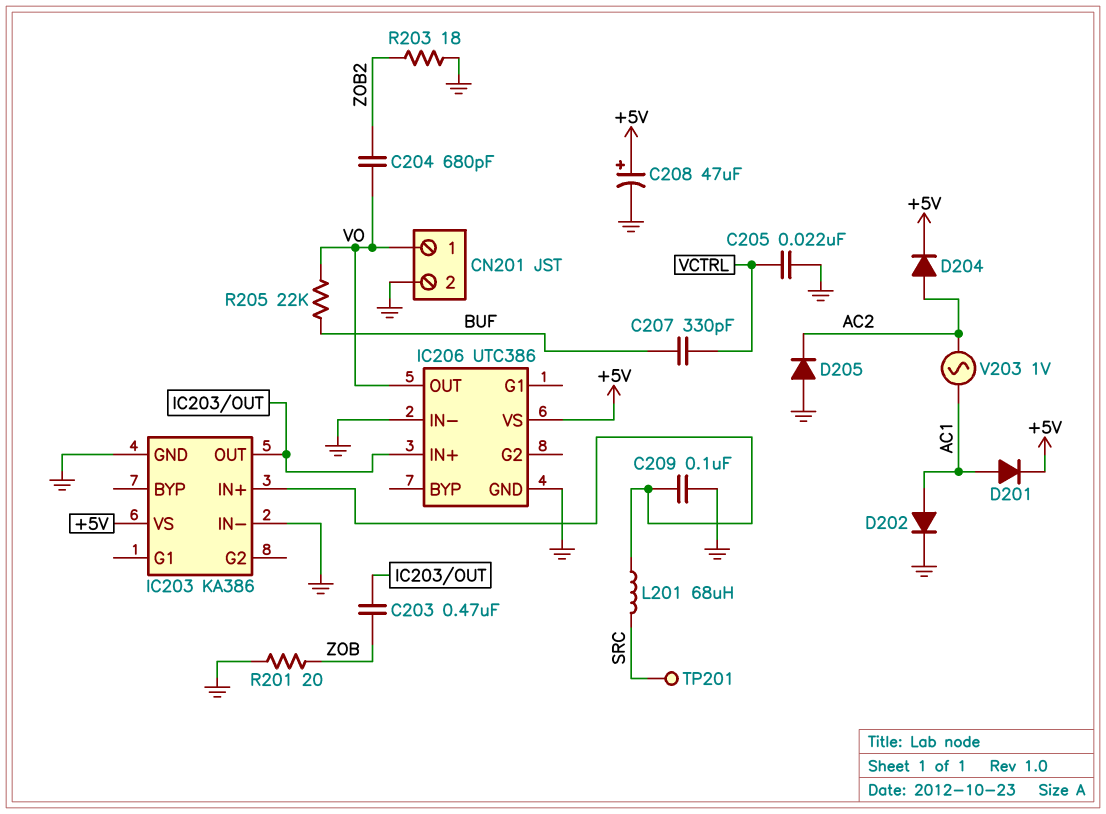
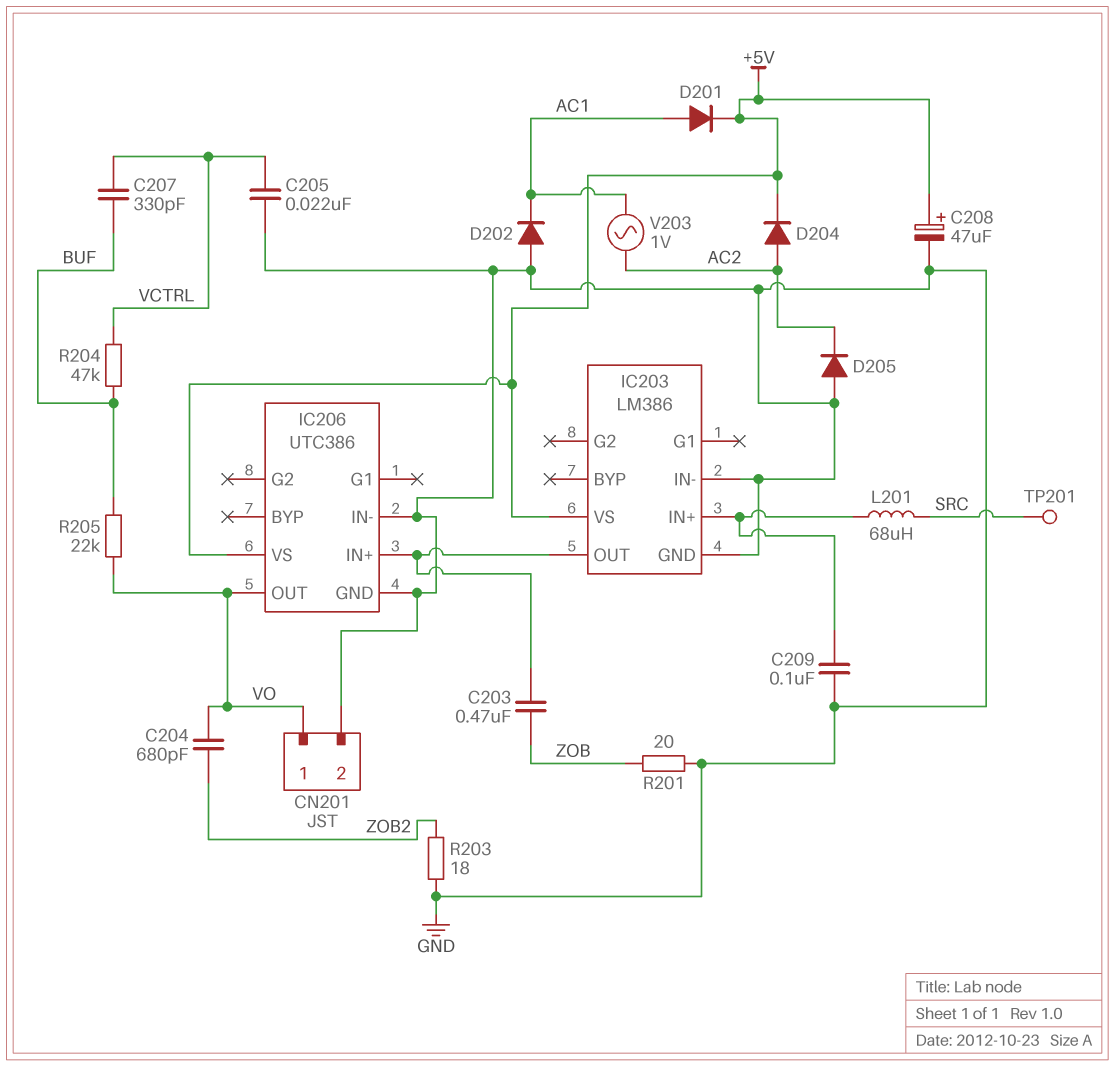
D202: diode (A AC1, K GND) -> diode (A GND, K AC1)
IC203: KA386 -> LM386
R204: none -> 47k (BUF, VCTRL)

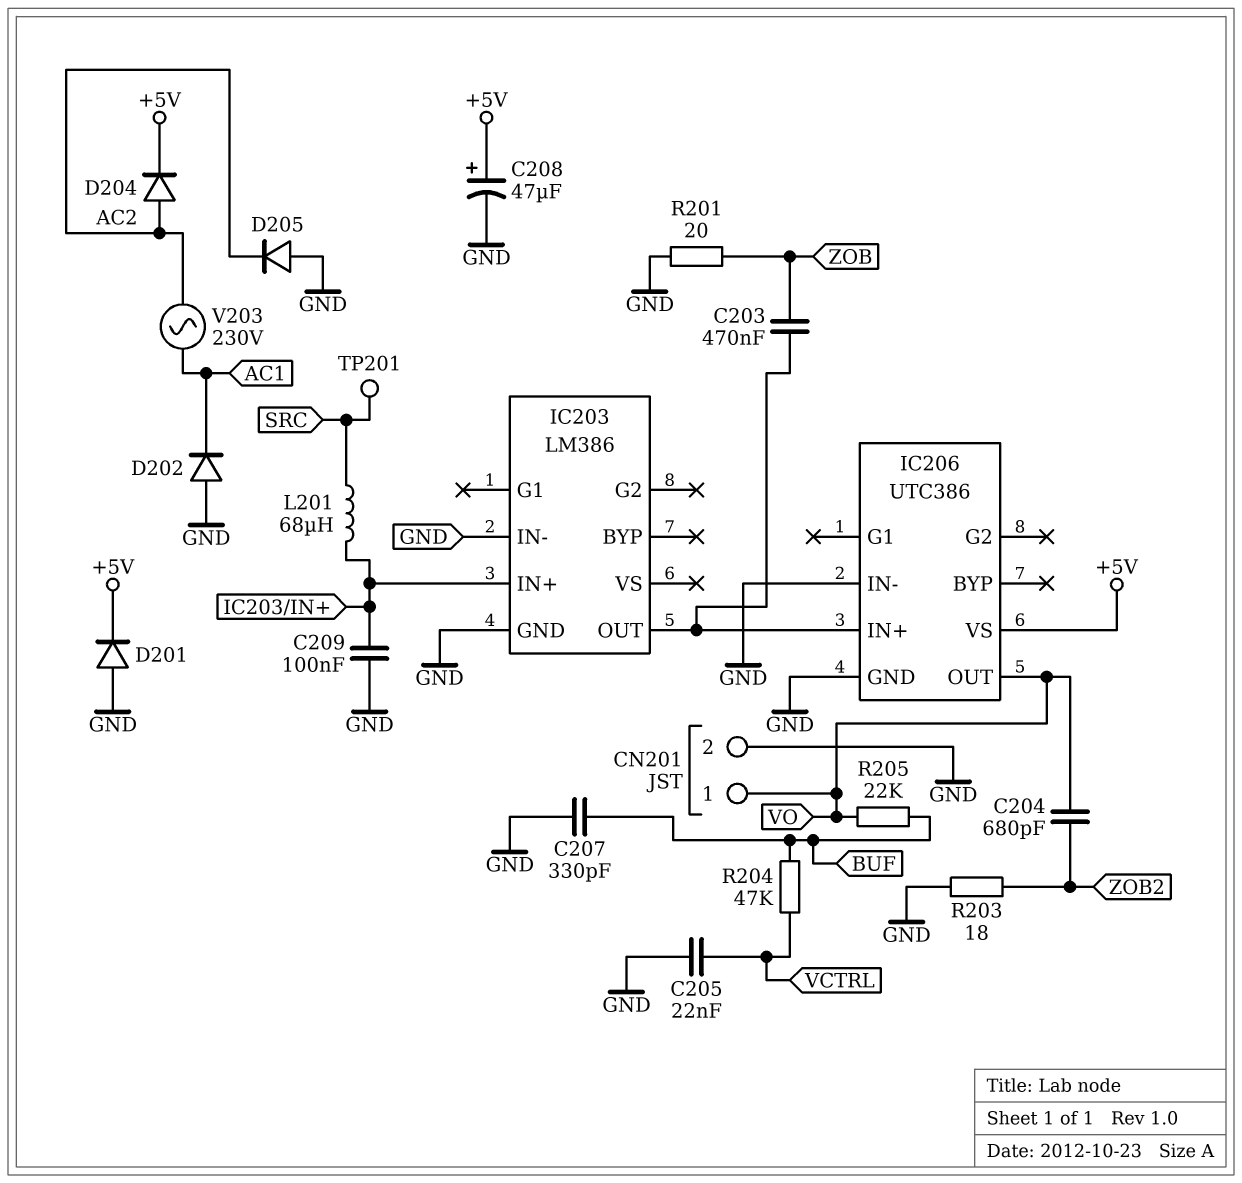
C207: 330pF (BUF, VCTRL) -> 330pF (BUF, GND)
D201: diode (A AC1, K +5V) -> diode (A GND, K +5V)
IC203 pin VS: +5V -> none
V203: AC 1V (AC1, AC2) -> AC 230V (AC1, AC2)

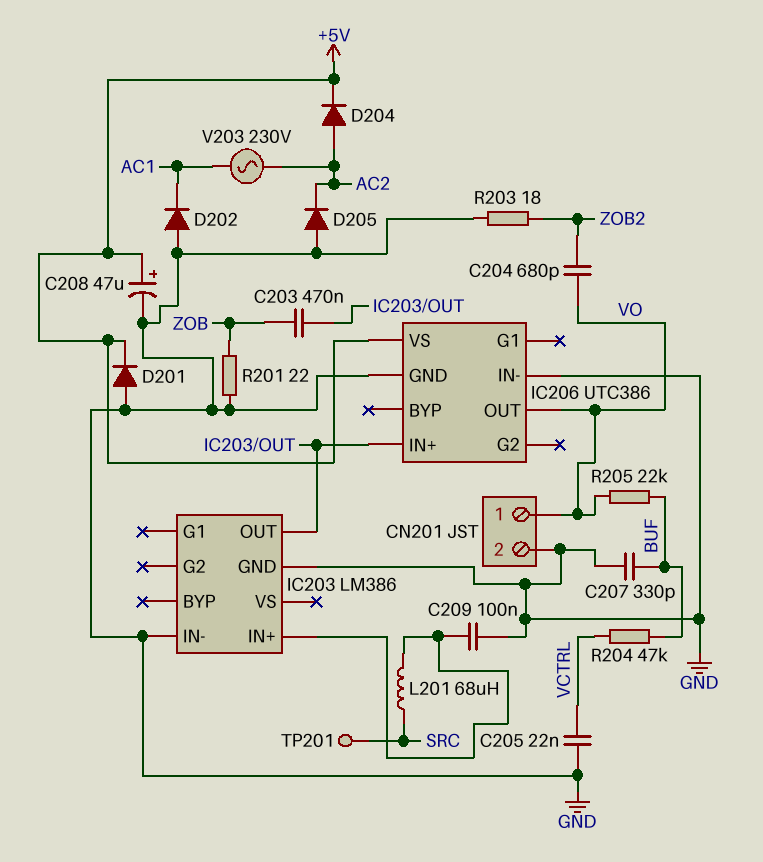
R201: 20 (GND, ZOB) -> 22 (GND, ZOB)

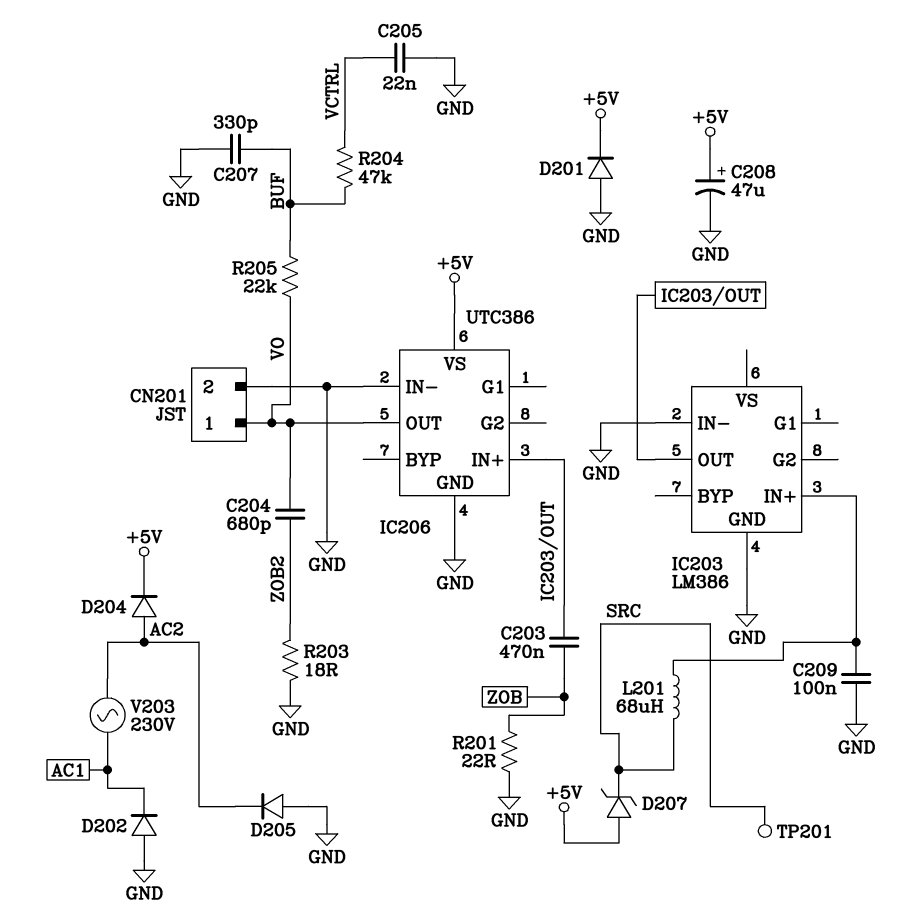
D207: none -> zener (A +5V, K SRC)

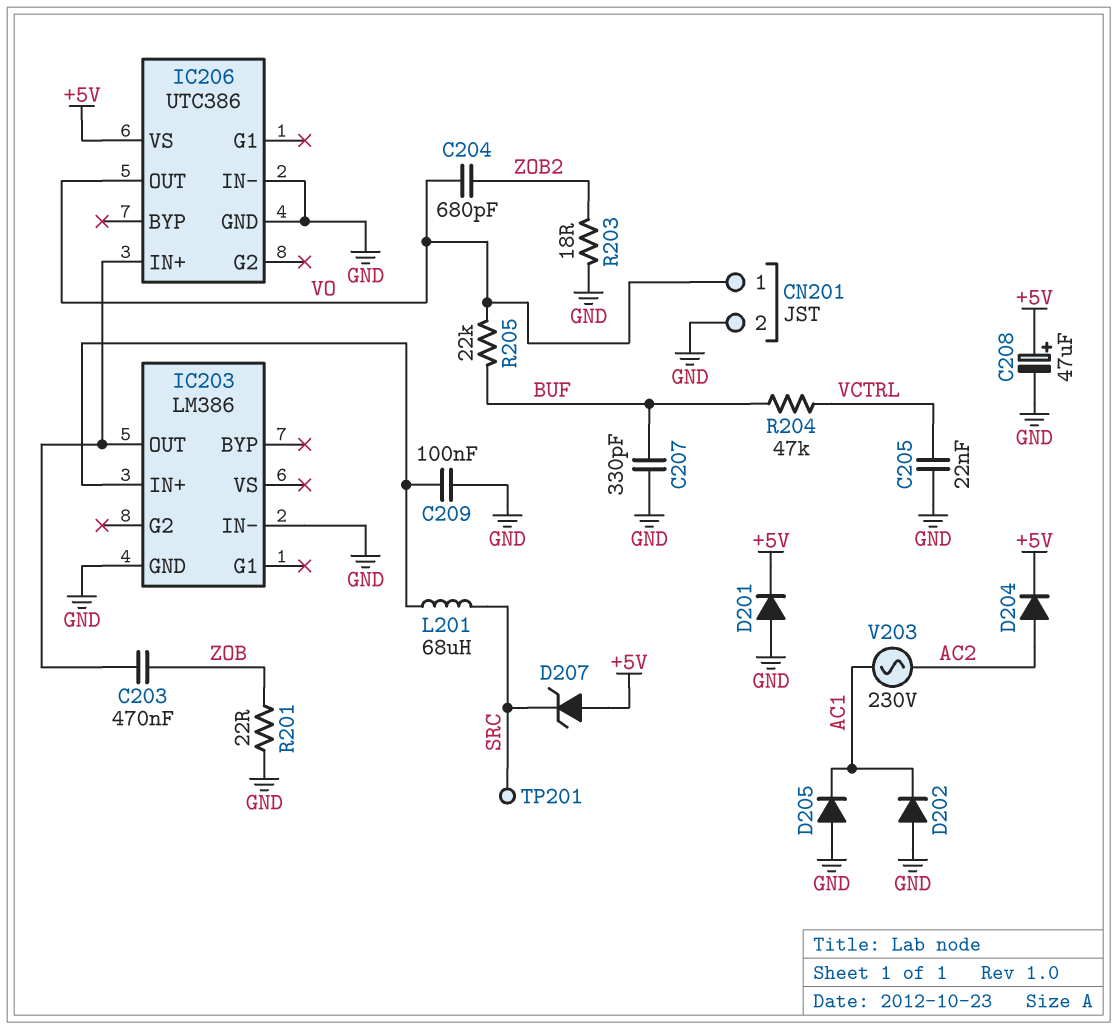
D205: diode (A GND, K AC2) -> diode (A GND, K AC1)

